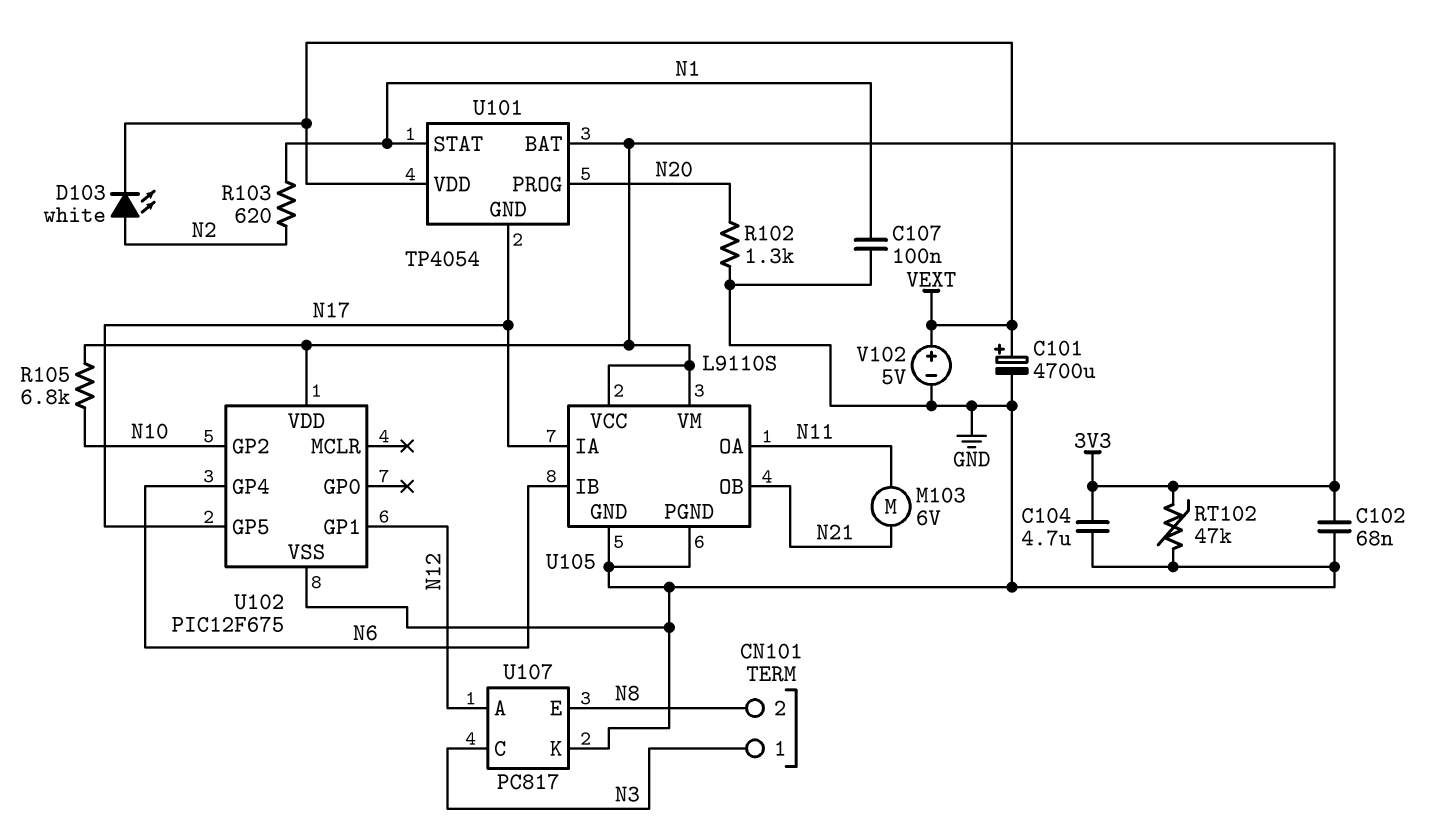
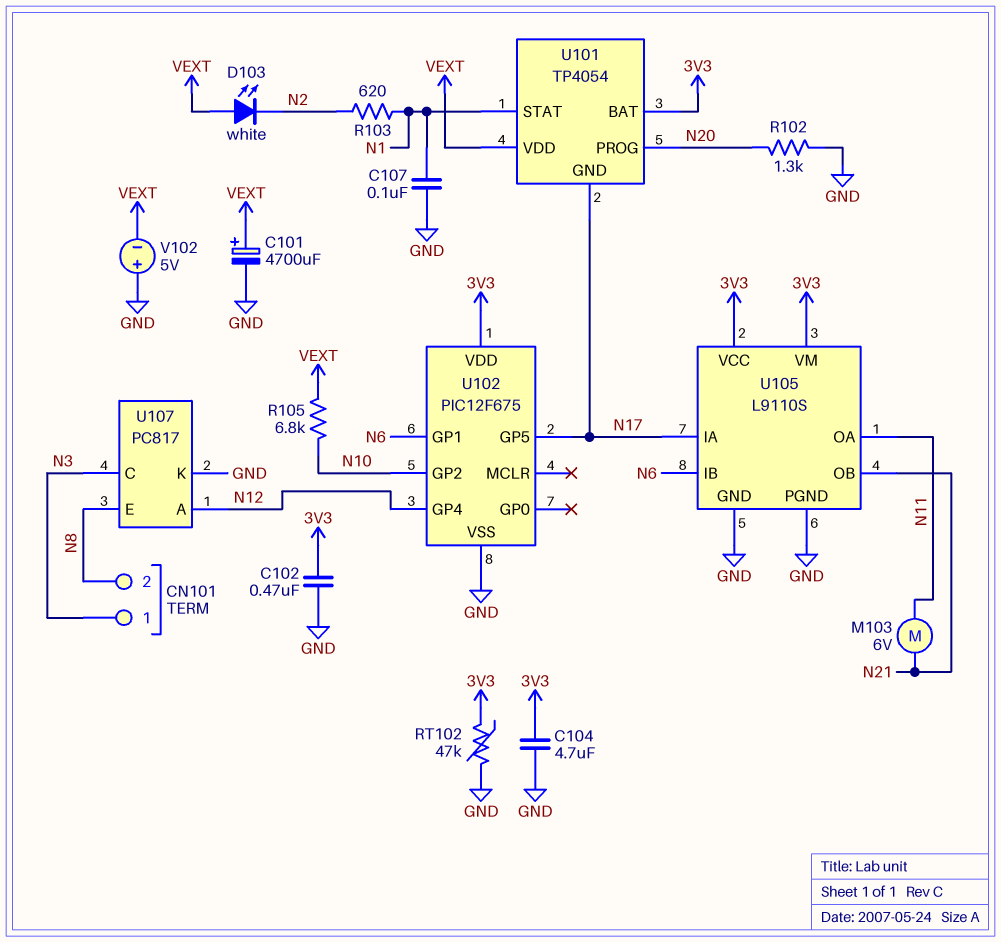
C102: 68nF (3V3, GND) -> 470nF (3V3, GND)
D103: LED white (A N2, K VEXT) -> LED white (A VEXT, K N2)
R105: 6.8k (3V3, N10) -> 6.8k (N10, VEXT)
U102 pin GP1: N12 -> N6
U102 pin GP4: N6 -> N12
V102: 5V (plus VEXT, minus GND) -> 5V (plus GND, minus VEXT)

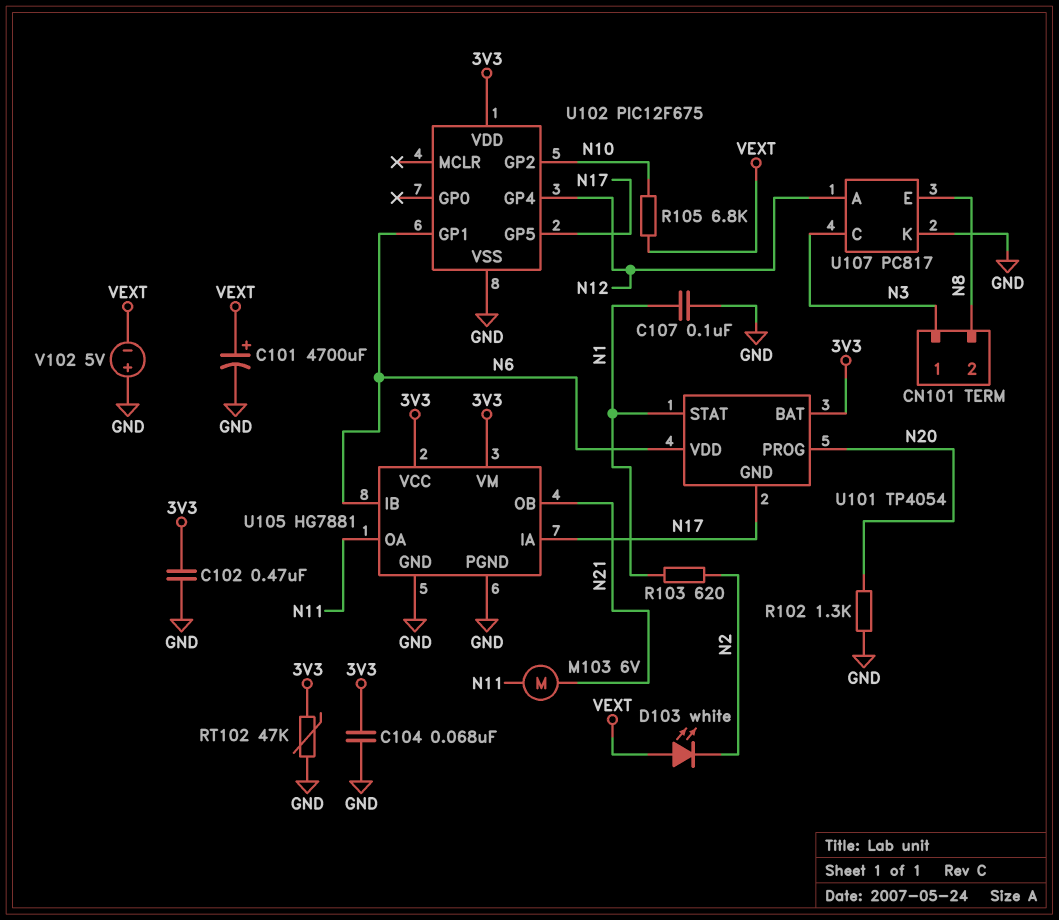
C104: 4.7uF (3V3, GND) -> 68nF (3V3, GND)
U101 pin VDD: VEXT -> N6
U105: L9110S -> HG7881

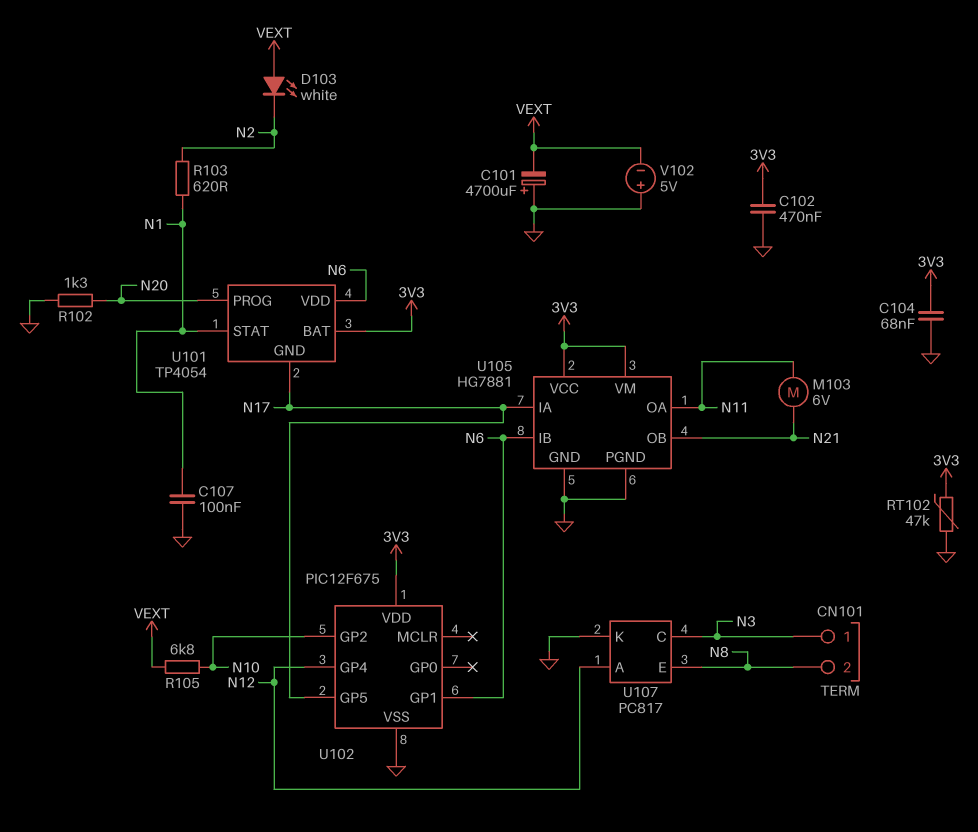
C101: 4700uF (plus VEXT, minus GND) -> 4700uF (plus GND, minus VEXT)

